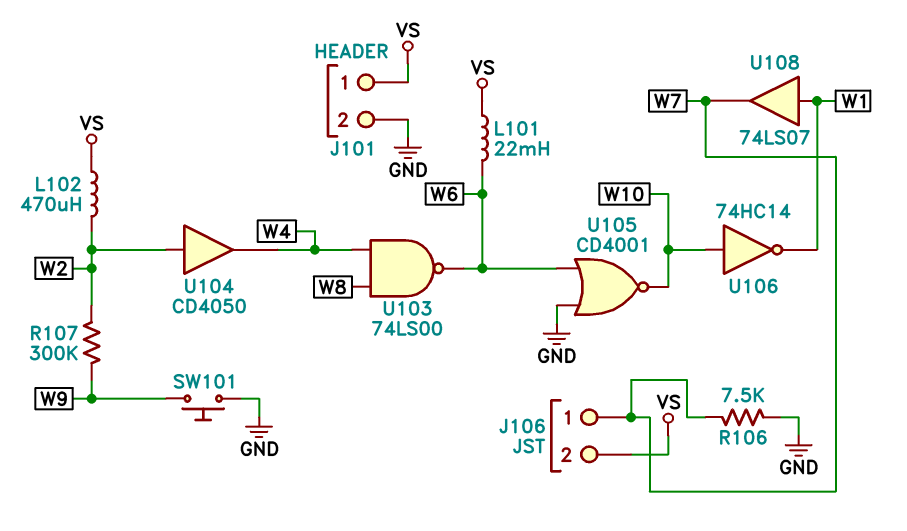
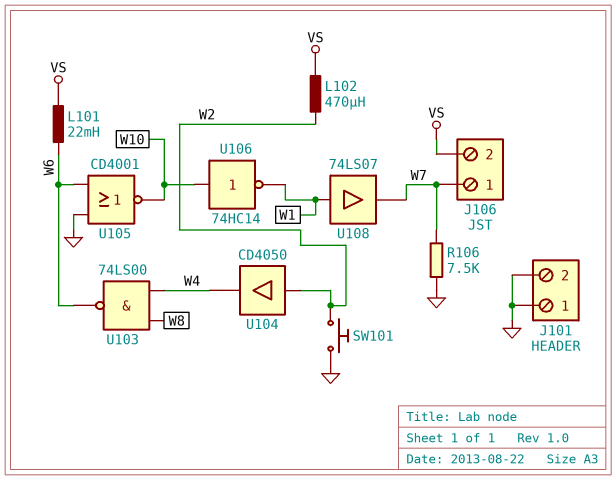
J101 pin 1: VS -> GND
R107: 300k (W2, W9) -> none
SW101: button (GND, W9) -> button (GND, W2)

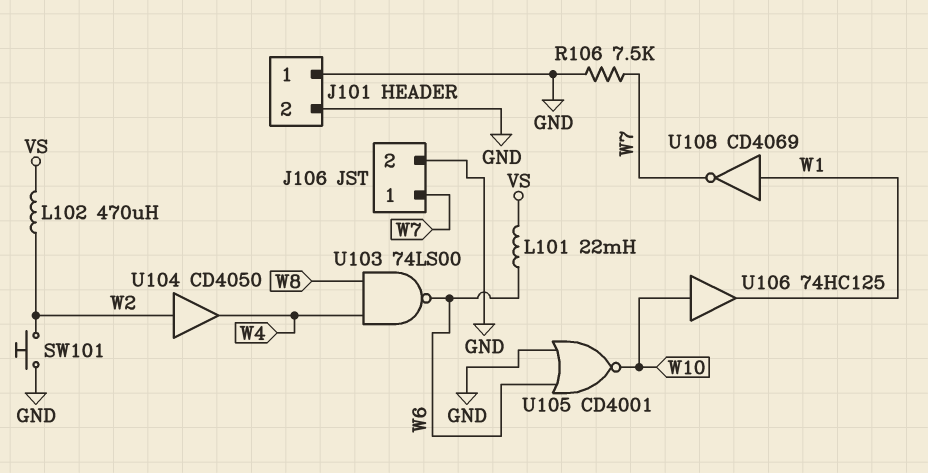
J106 pin 2: VS -> GND
U106: NOT 74HC14 (in W10, out W1) -> buffer 74HC125 (in W10, out W1)
U108: buffer 74LS07 (in W1, out W7) -> NOT CD4069 (in W1, out W7)

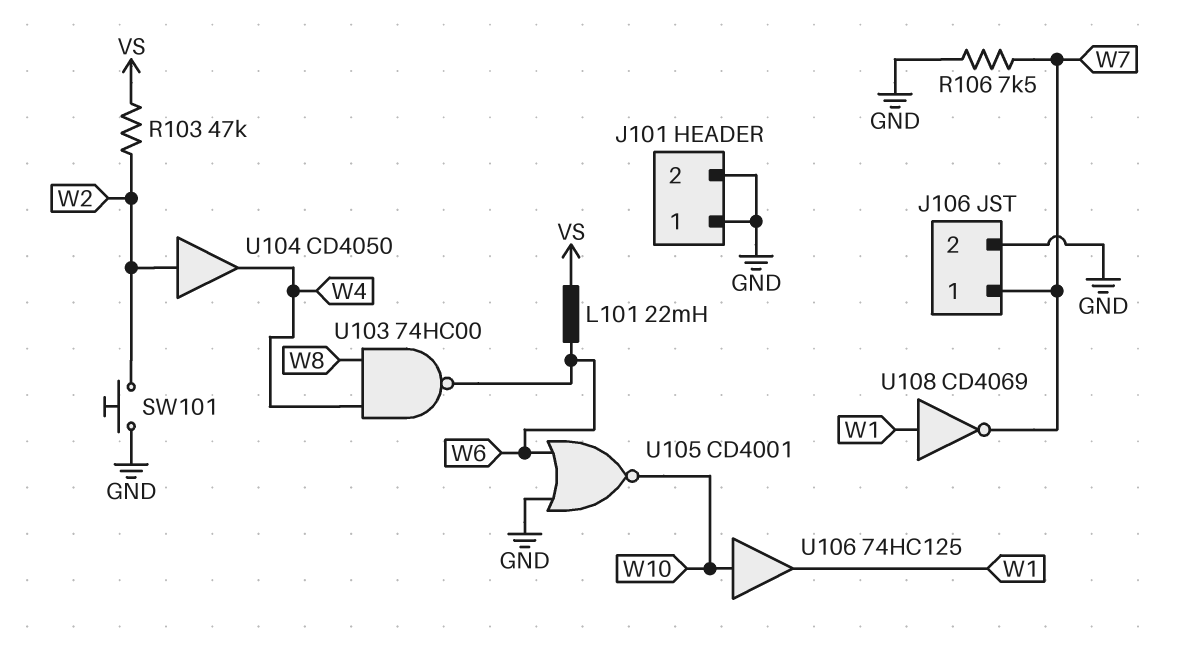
L102: 470uH (VS, W2) -> none
R103: none -> 47k (VS, W2)
U103: NAND 74LS00 (in W4, in W8, out W6) -> NAND 74HC00 (in W4, in W8, out W6)

